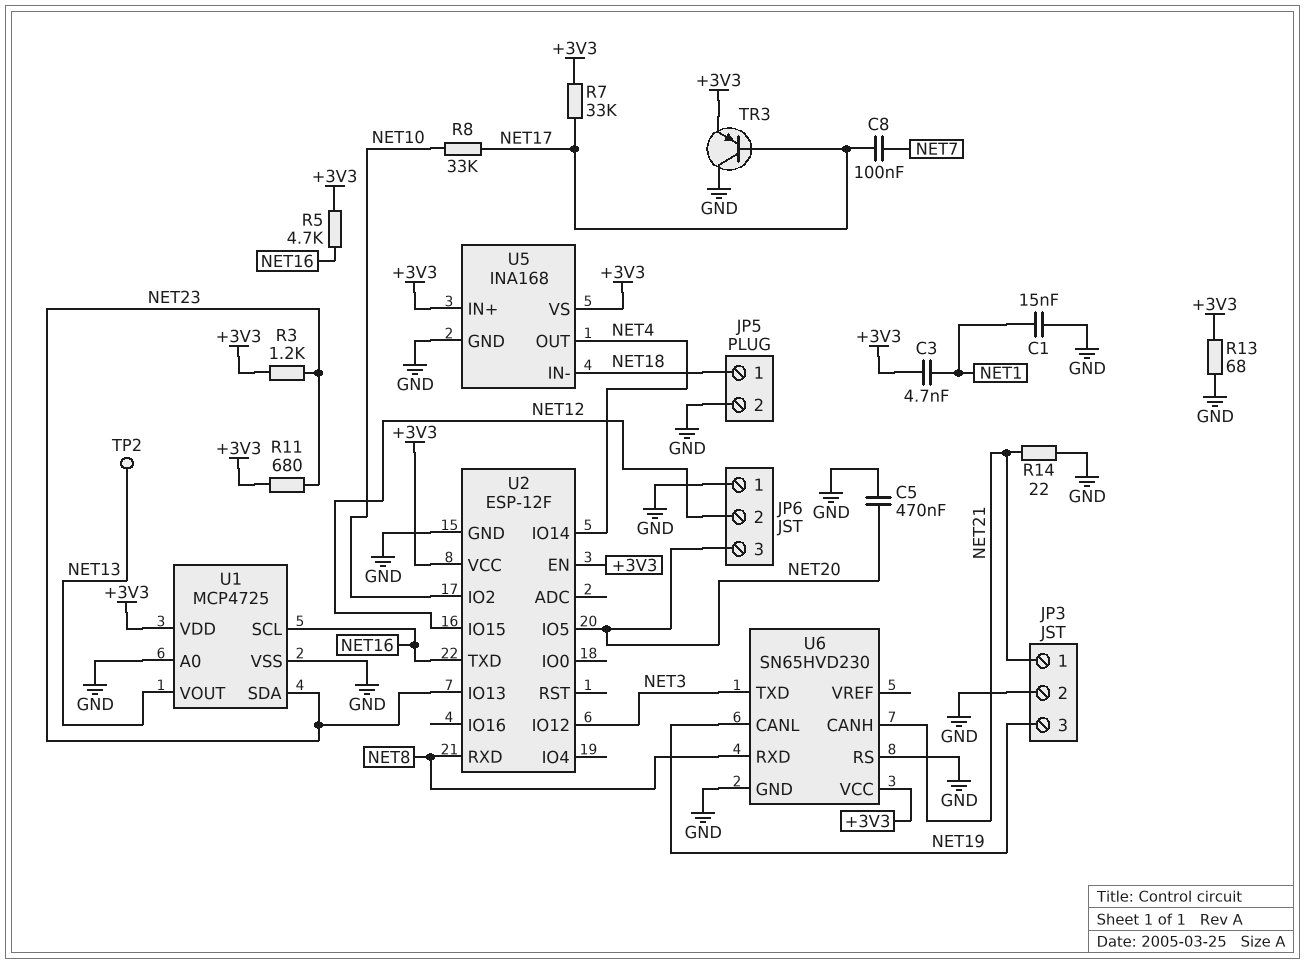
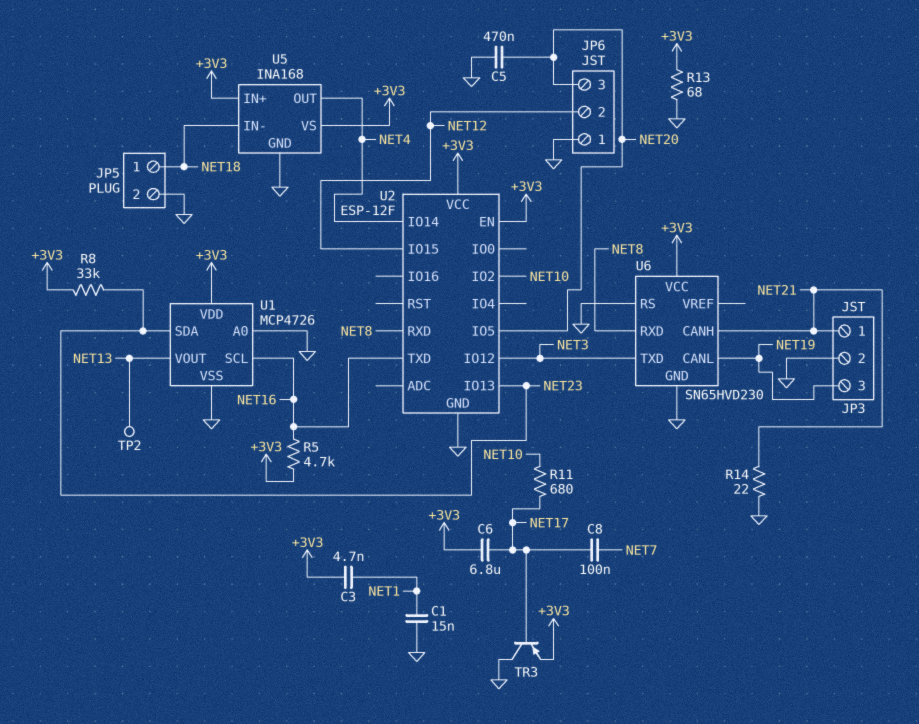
C6: none -> 6.8uF (+3V3, NET17)
R3: 1.2k (+3V3, NET23) -> none
R7: 33k (+3V3, NET17) -> none
R8: 33k (NET10, NET17) -> 33k (+3V3, NET23)
R11: 680 (+3V3, NET23) -> 680 (NET10, NET17)
U1: MCP4725 -> MCP4726

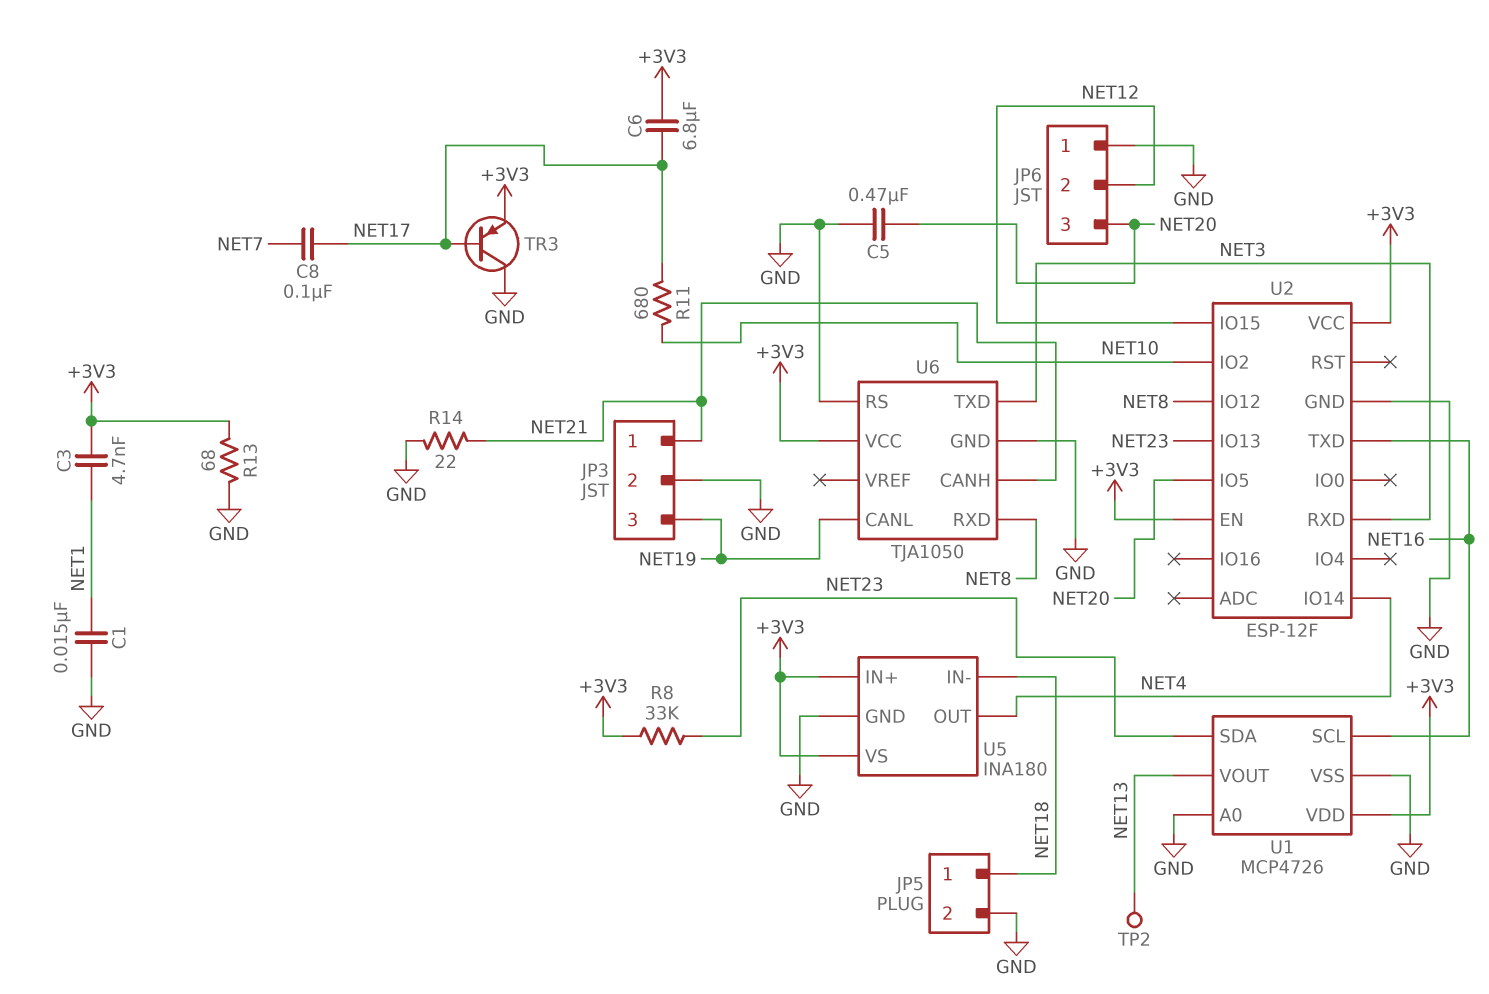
R5: 4.7k (+3V3, NET16) -> none
U2 pin IO12: NET3 -> NET8
U2 pin RXD: NET8 -> NET3
U5: INA168 -> INA180
U6: SN65HVD230 -> TJA1050

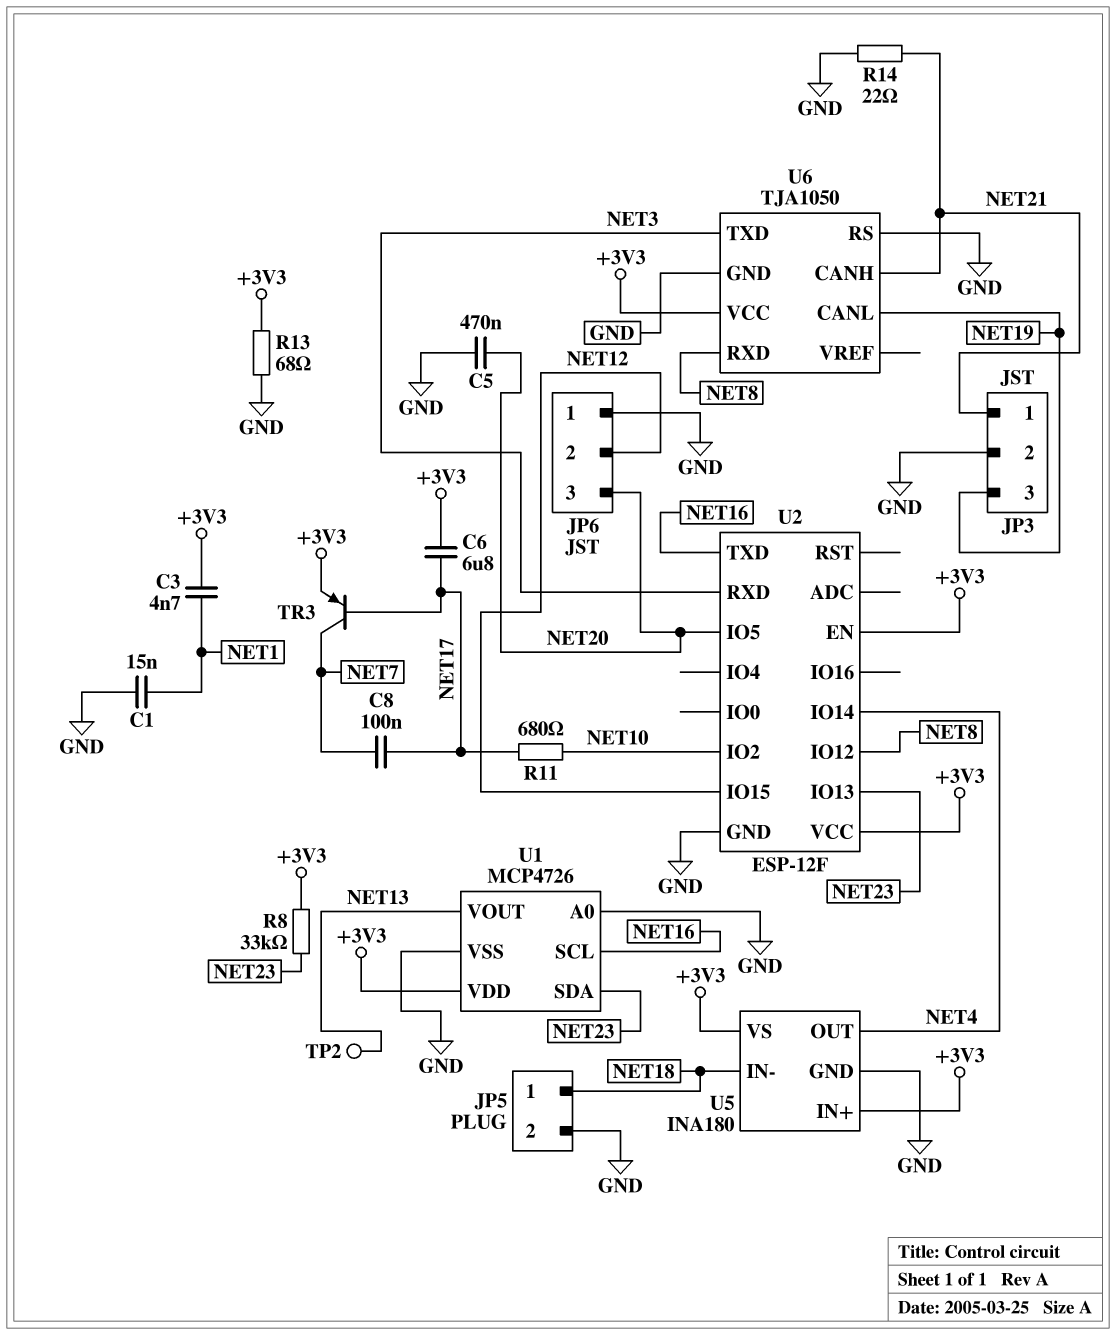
TR3: PNP (B NET17, C GND, E +3V3) -> PNP (B NET17, C NET7, E +3V3)

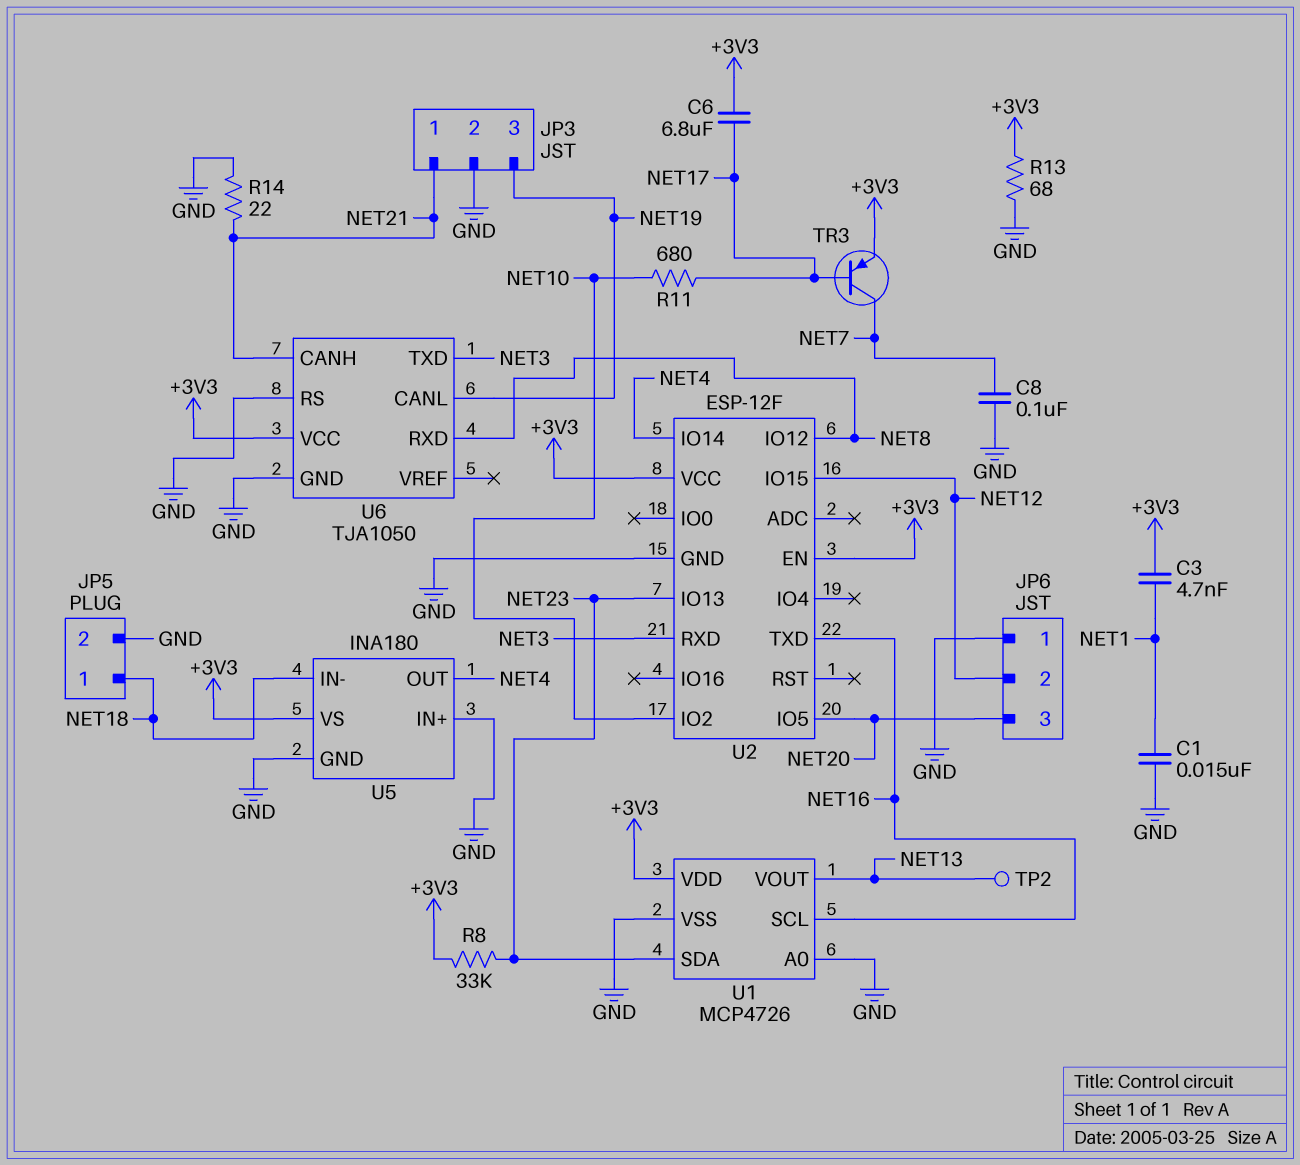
C5: 470nF (GND, NET20) -> none
C8: 100nF (NET7, NET17) -> 100nF (GND, NET7)
U5 pin IN+: +3V3 -> GND

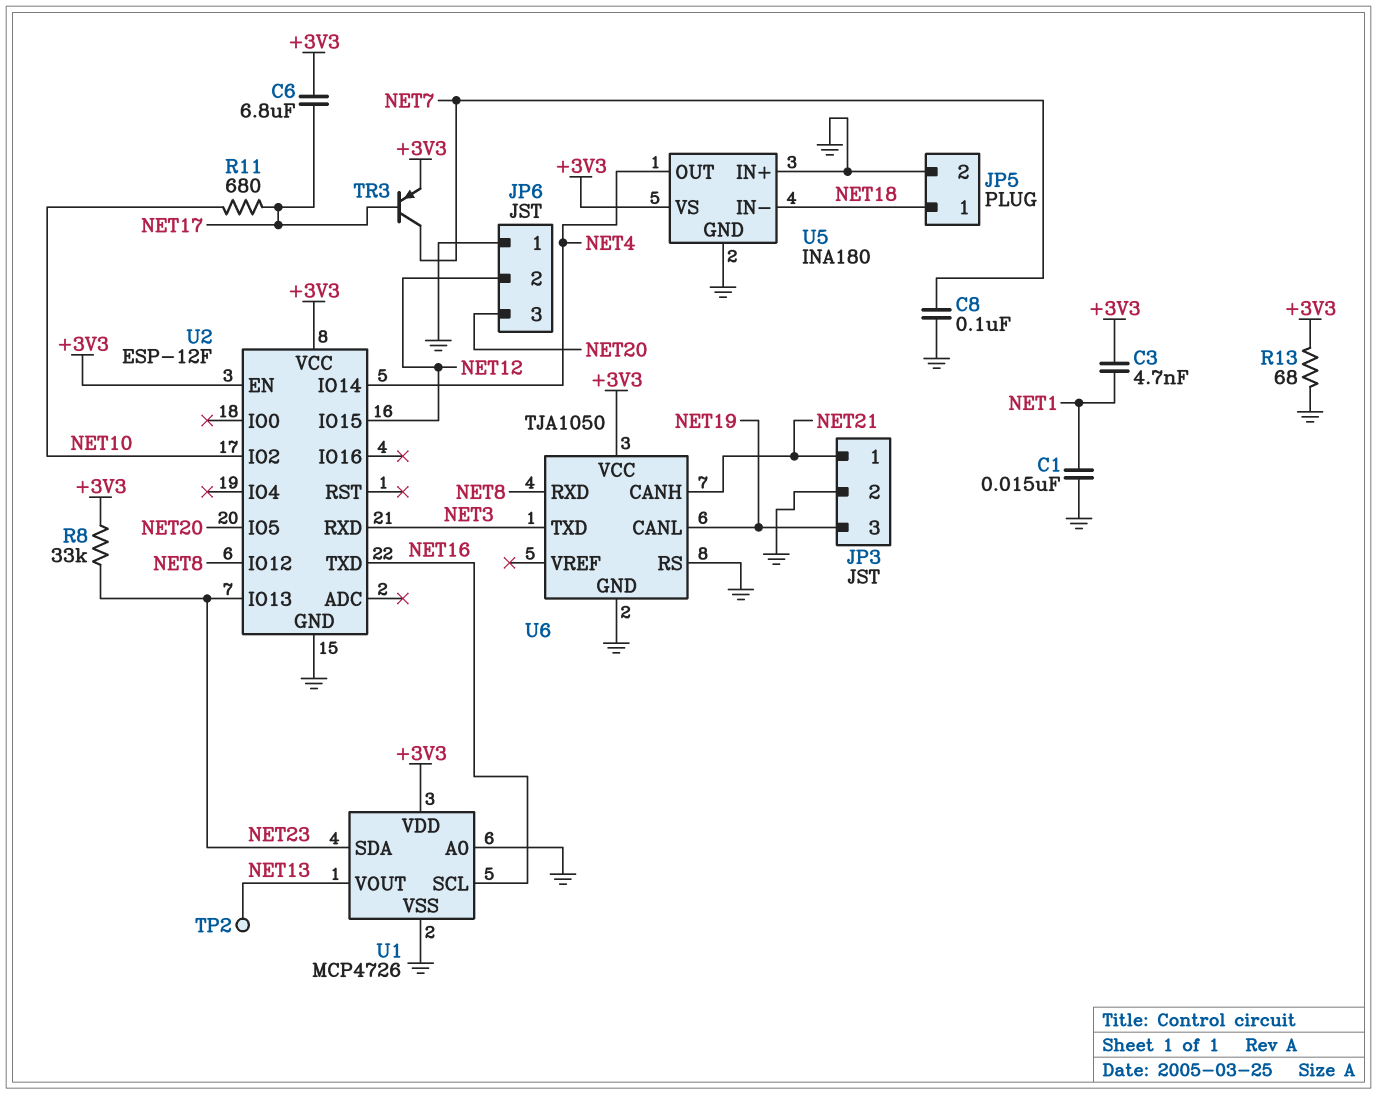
R14: 22 (GND, NET21) -> none

